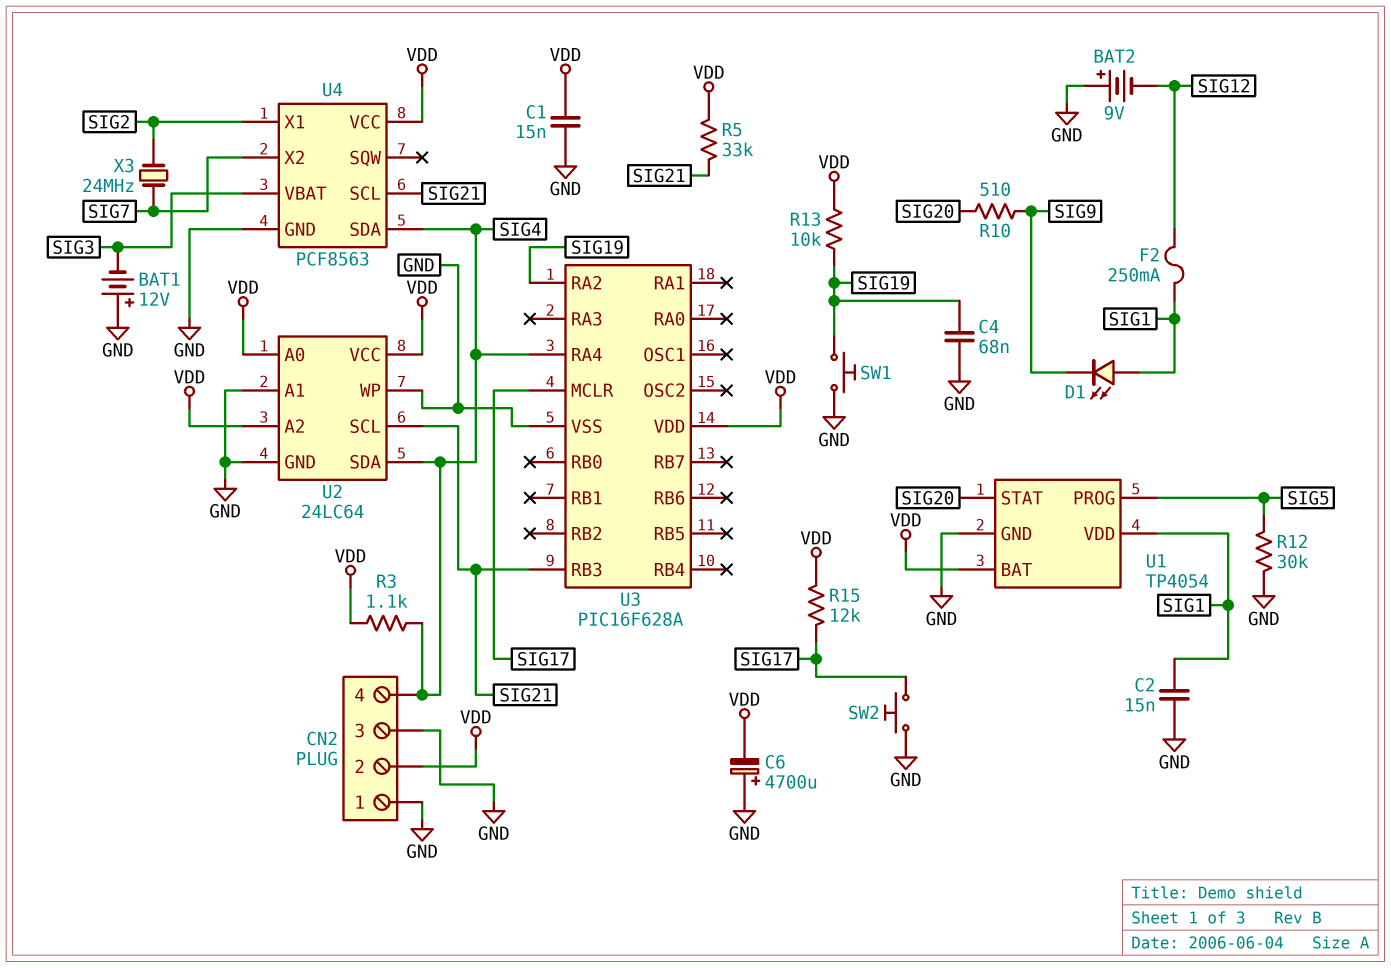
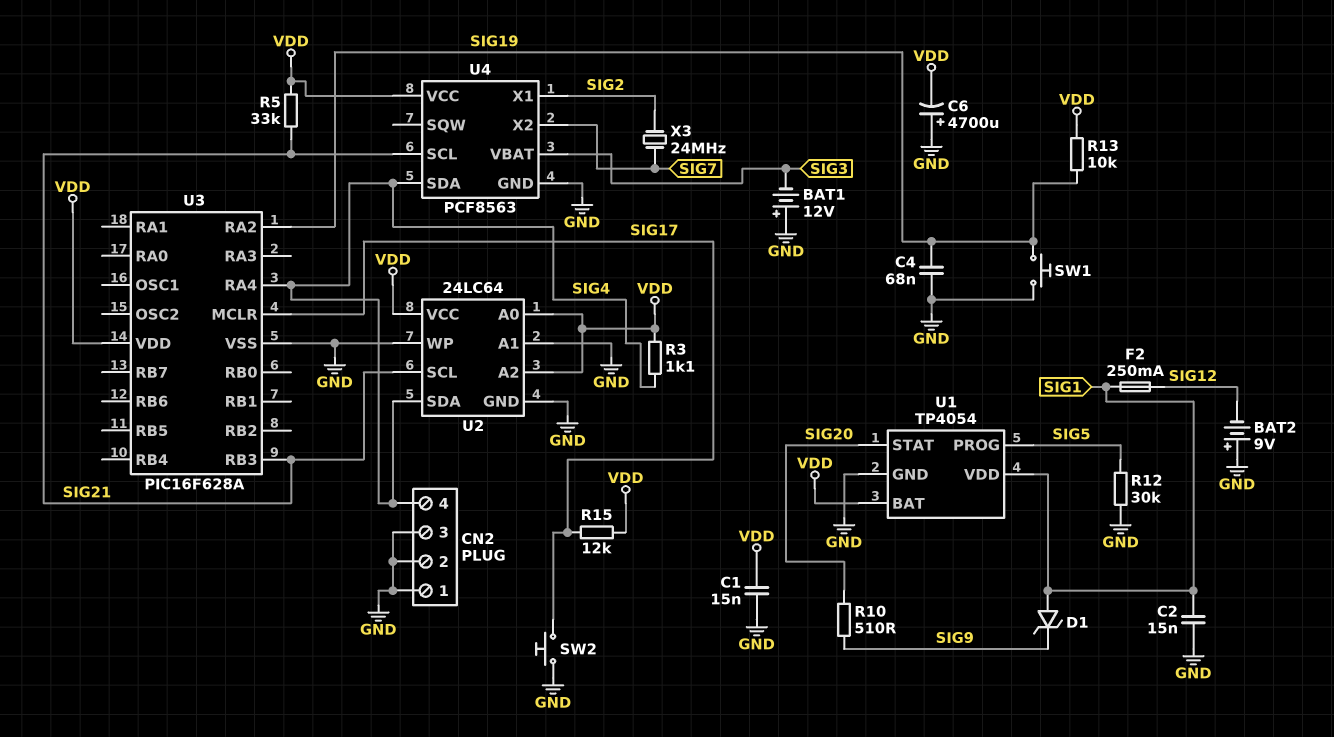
CN2 pin 2: VDD -> GND
D1: LED (A SIG1, K SIG9) -> zener (A SIG1, K SIG9)

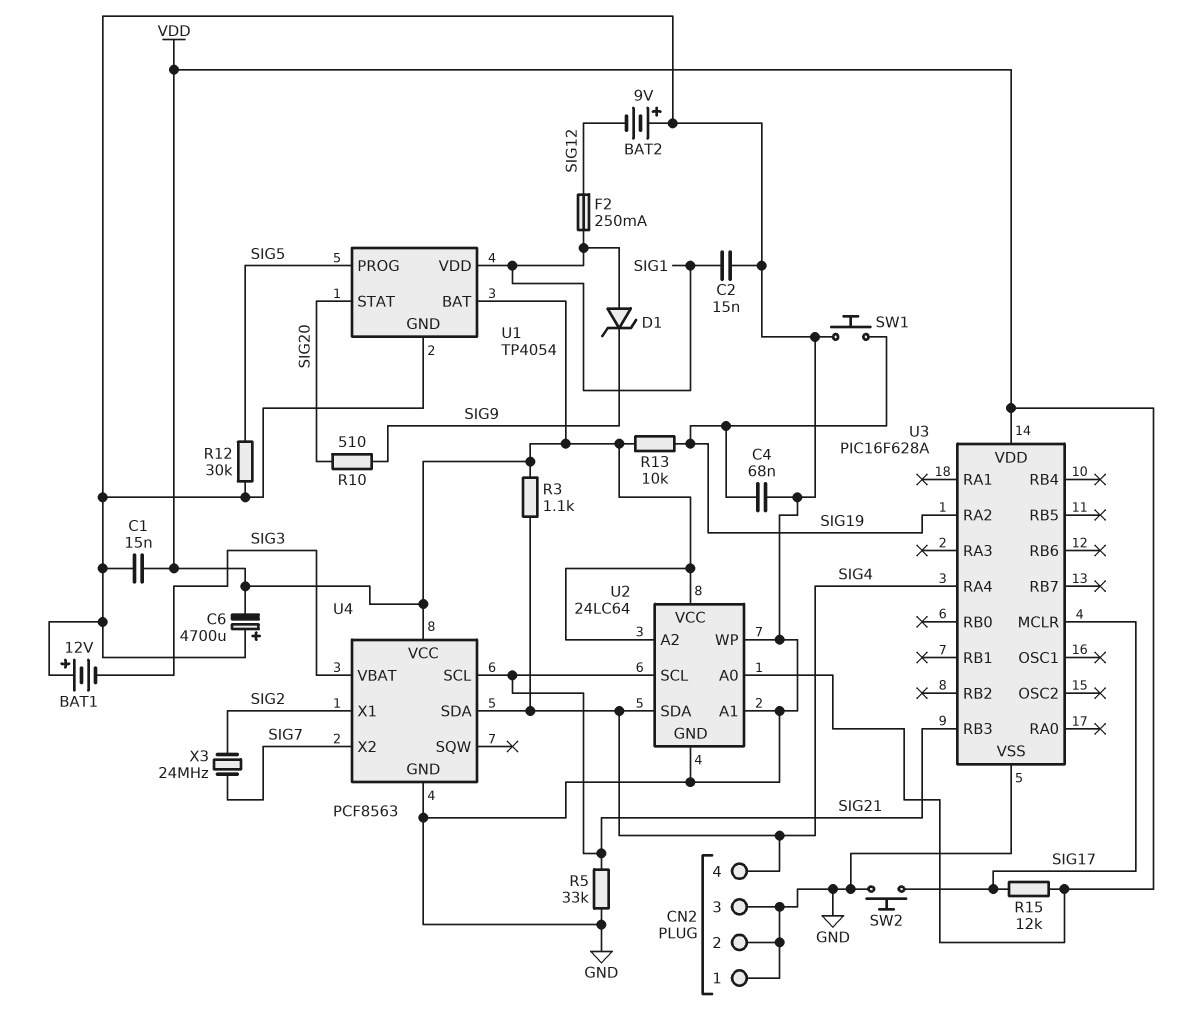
R5: 33k (SIG21, VDD) -> 33k (GND, SIG21)

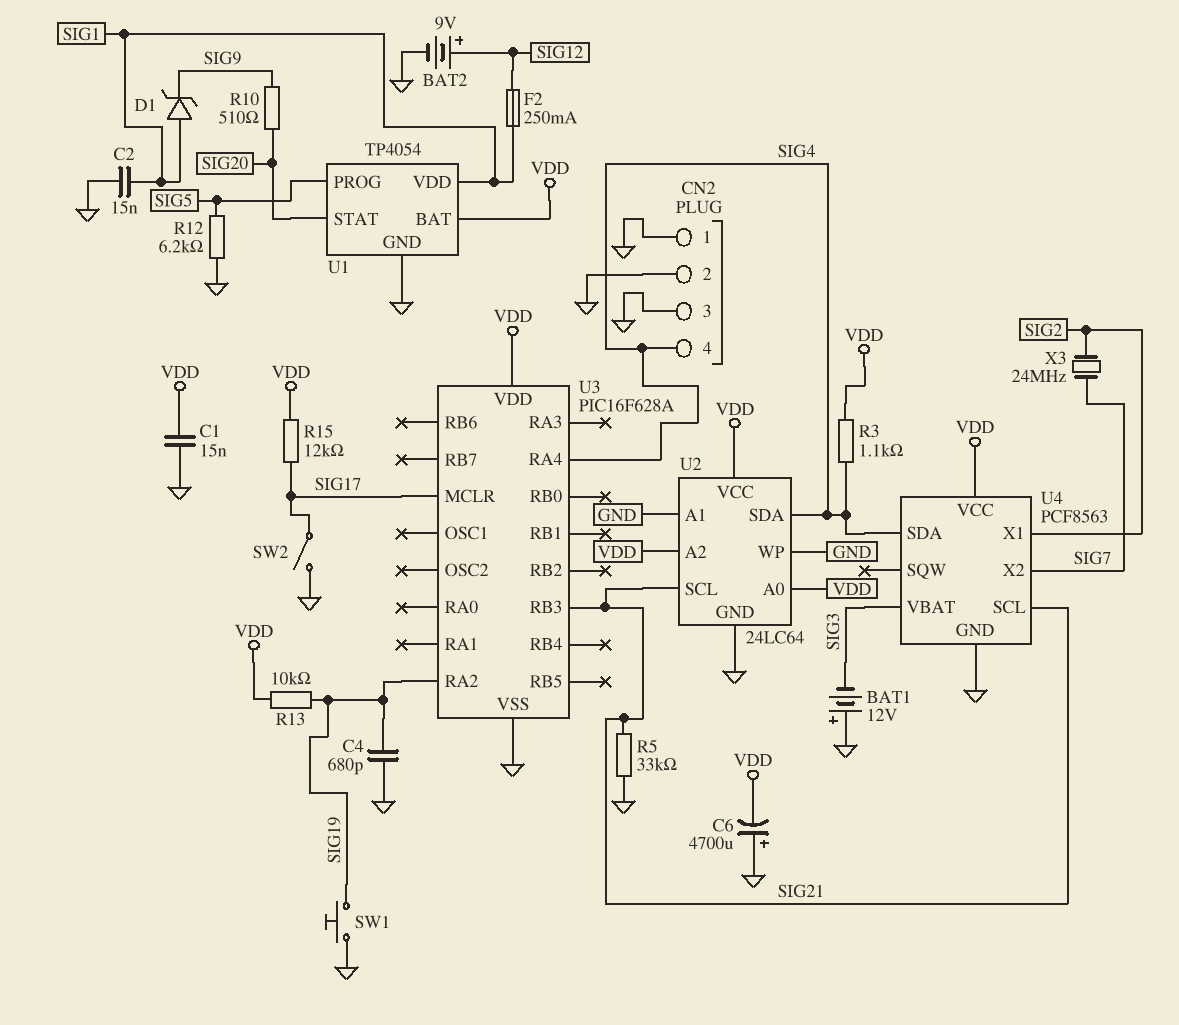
BAT2: 9V (plus GND, minus SIG12) -> 9V (plus SIG12, minus GND)
C4: 68nF (GND, SIG19) -> 680pF (GND, SIG19)
R12: 30k (GND, SIG5) -> 6.2k (GND, SIG5)
SW2: button (GND, SIG17) -> switch (GND, SIG17)

